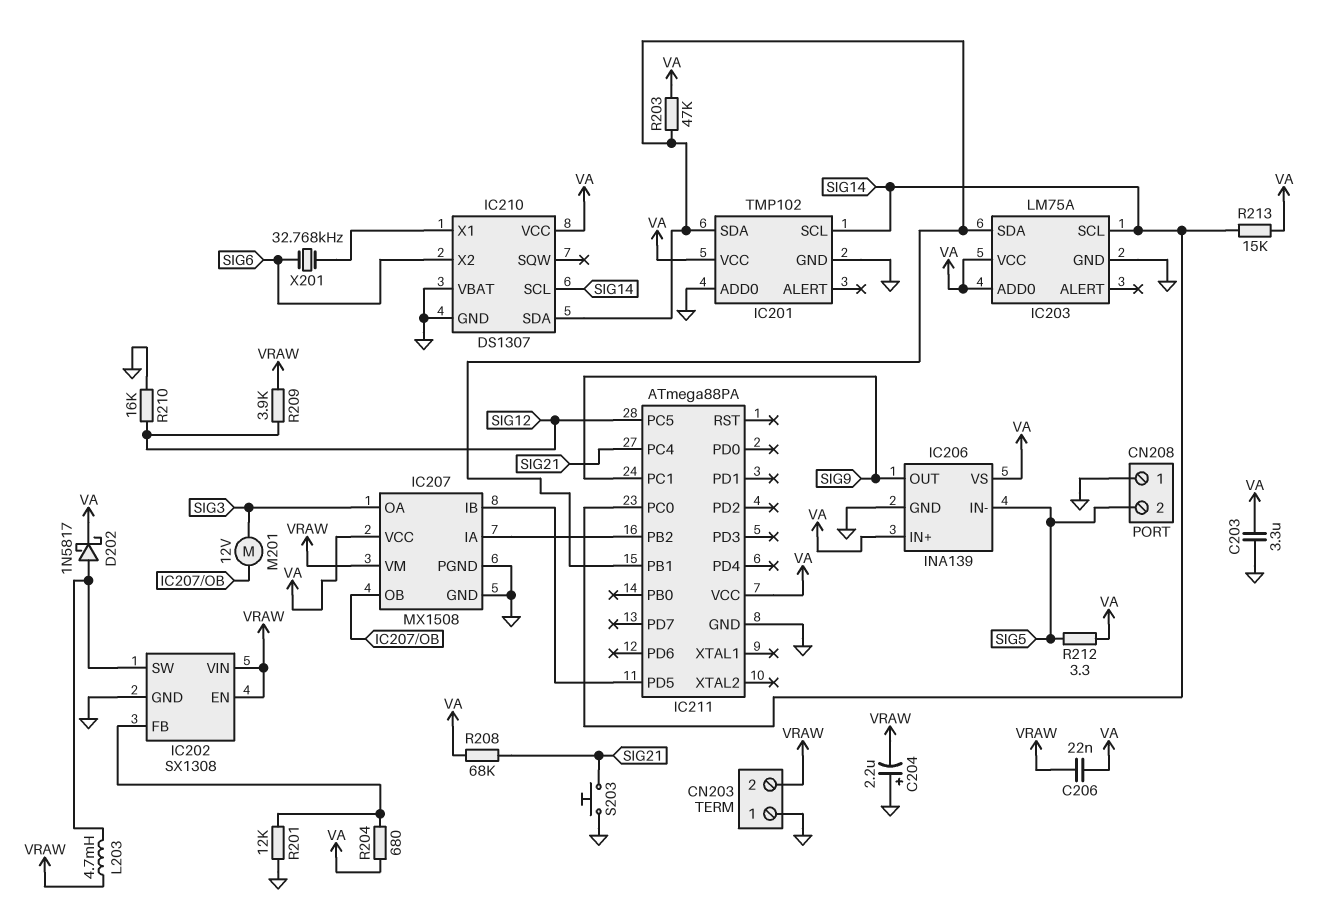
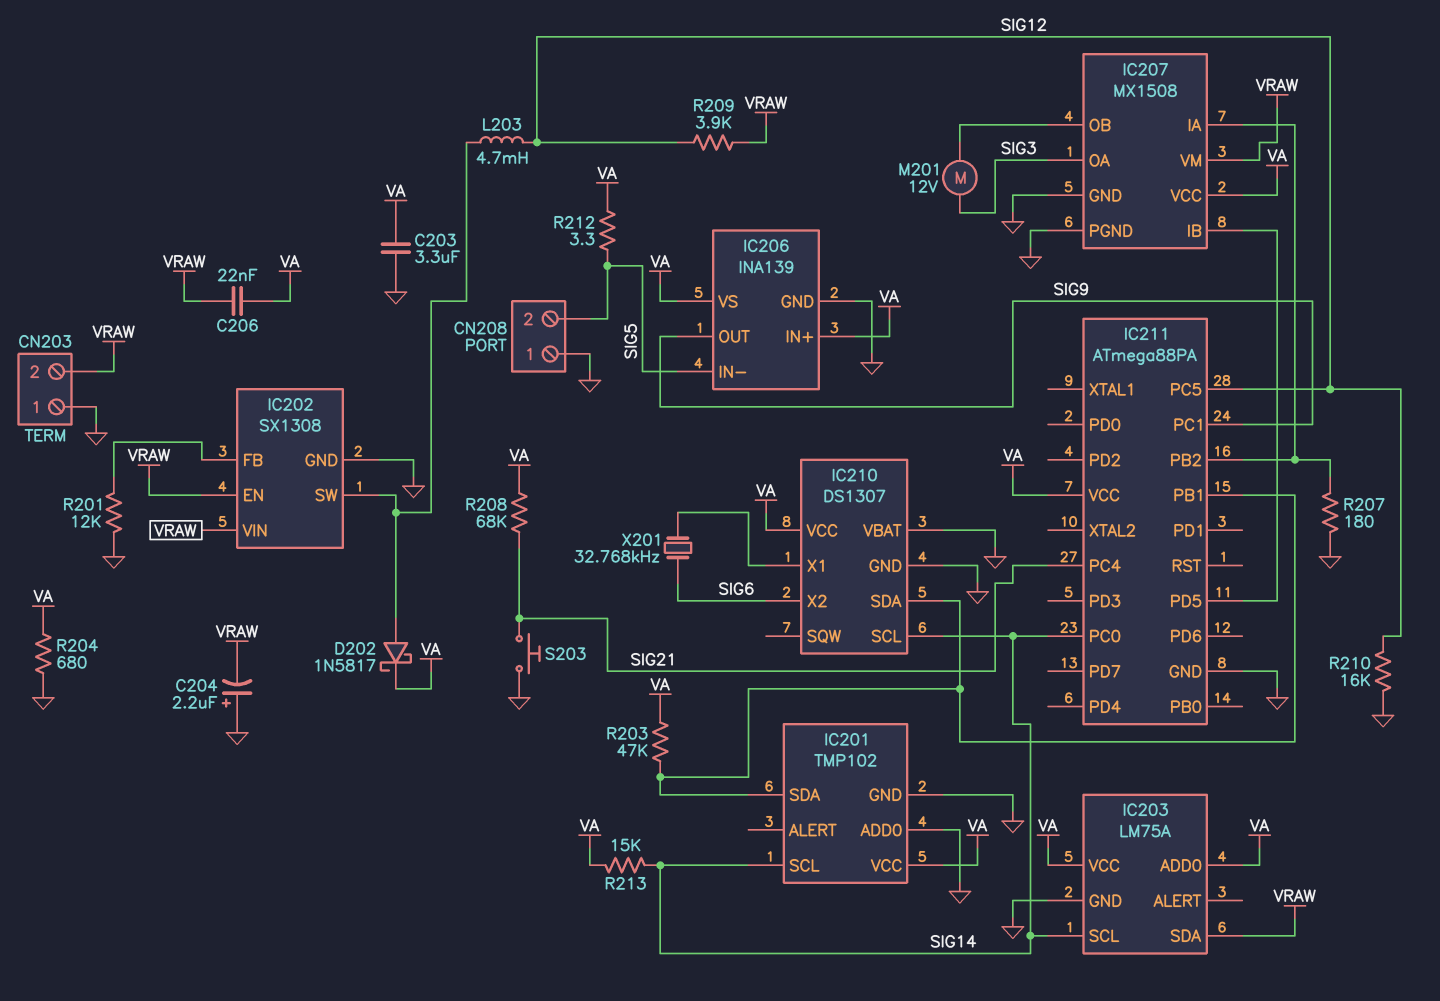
IC203 pin SDA: IC201/SDA -> VRAW
L203: 4.7mH (IC202/SW, VRAW) -> 4.7mH (IC202/SW, SIG12)
R204: 680 (IC202/FB, VA) -> 680 (GND, VA)
R207: none -> 180 (GND, IC207/IA)

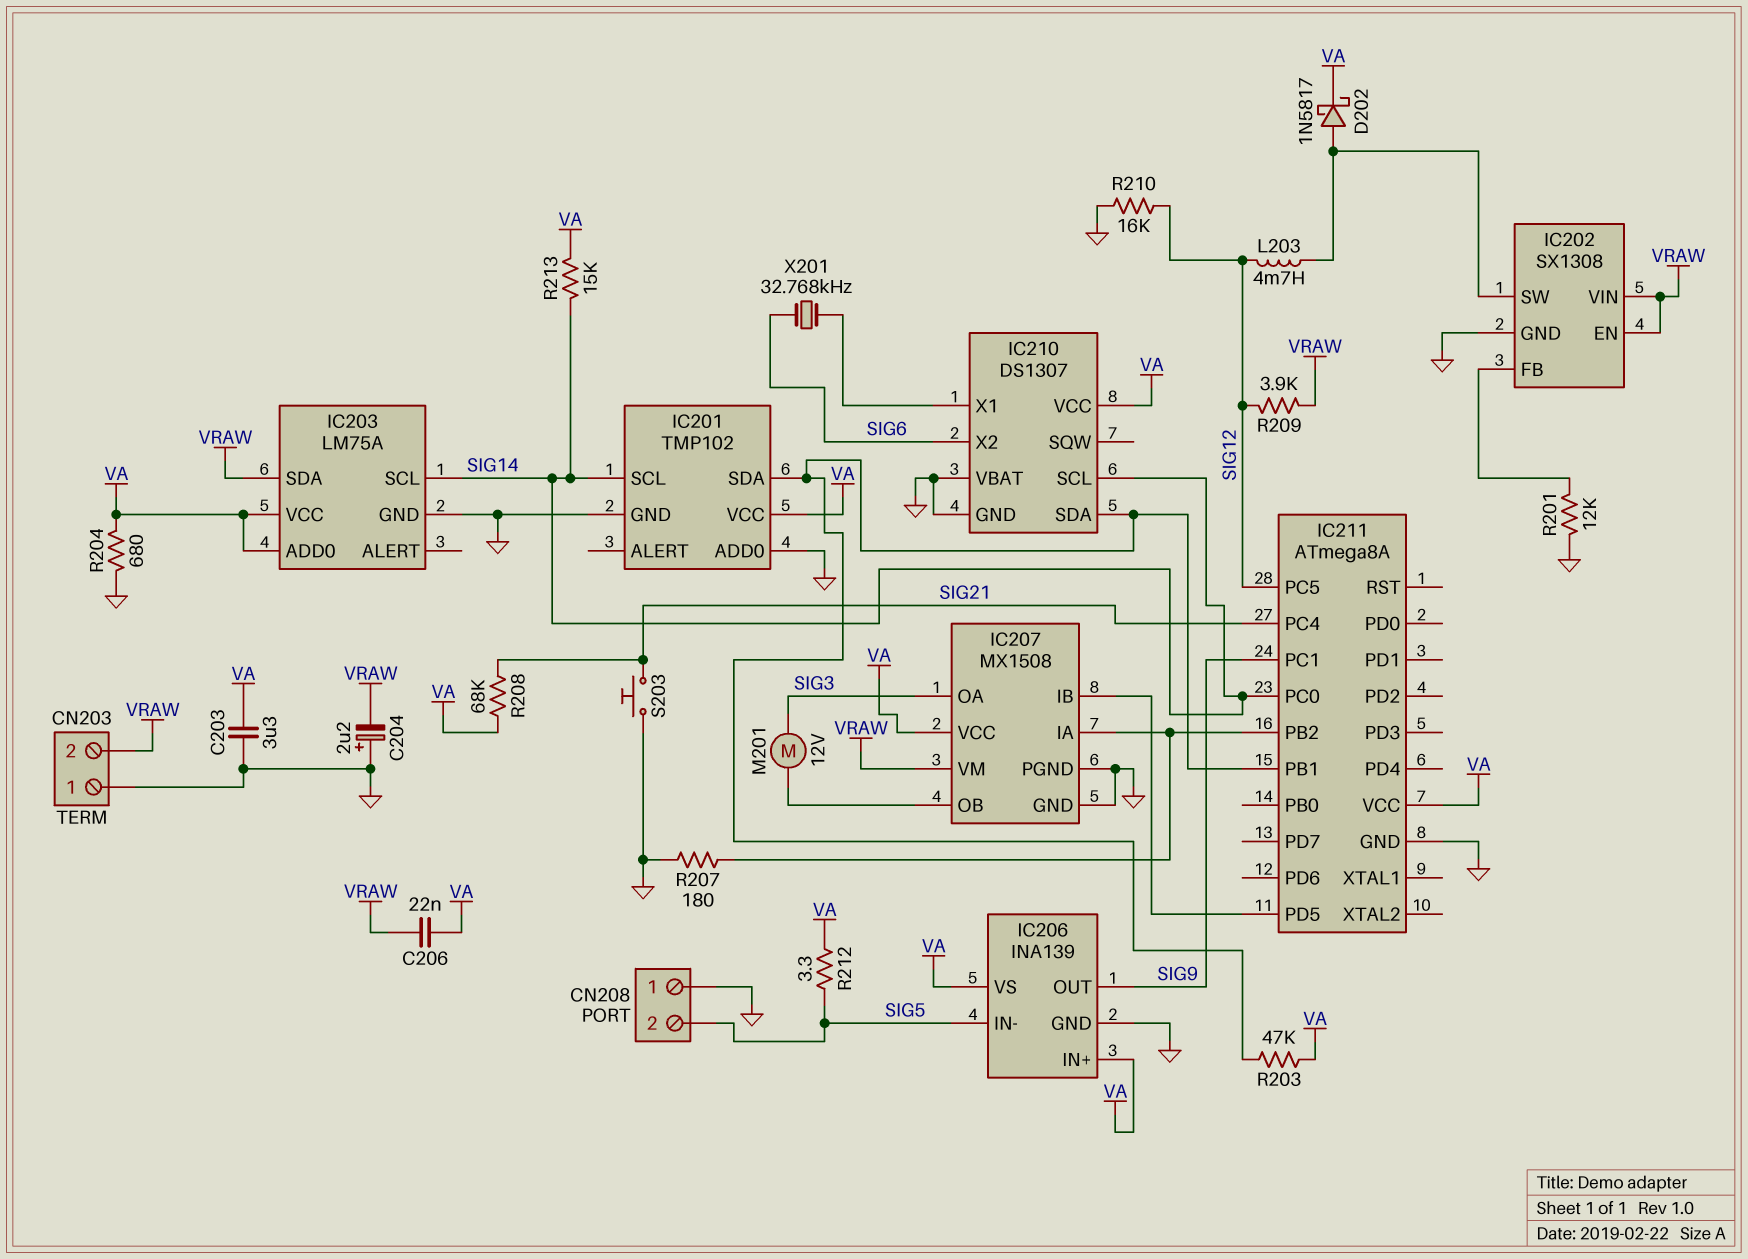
IC211: ATmega88PA -> ATmega8A

